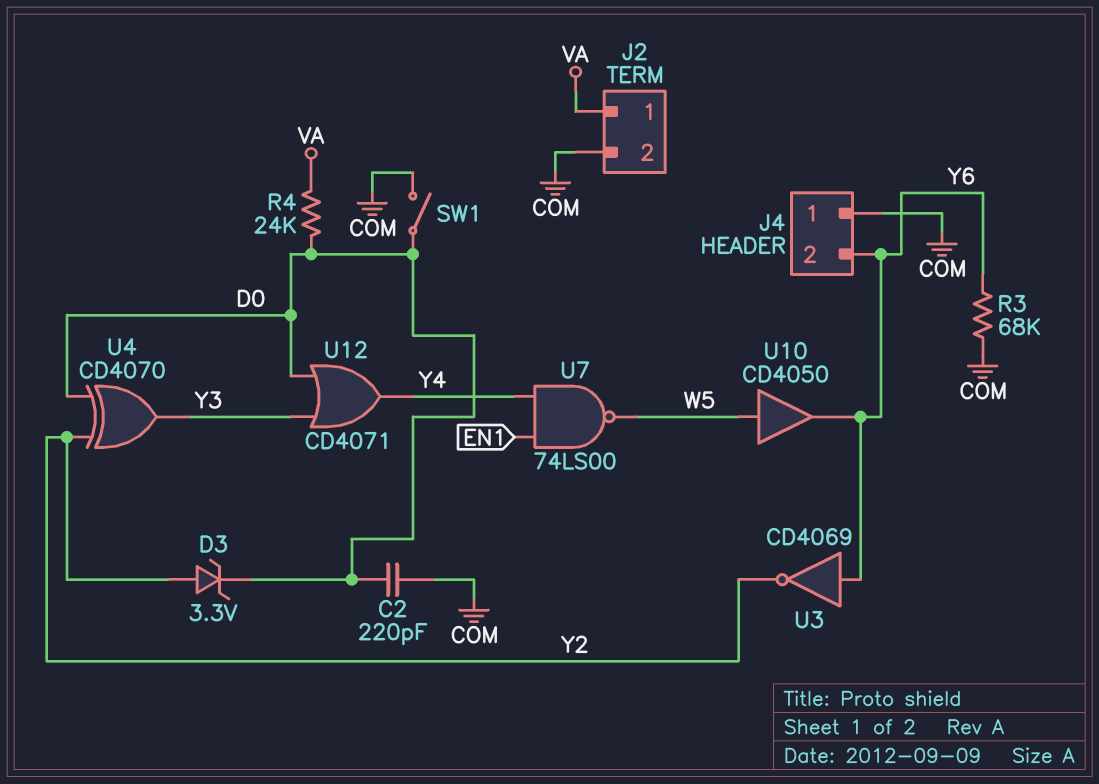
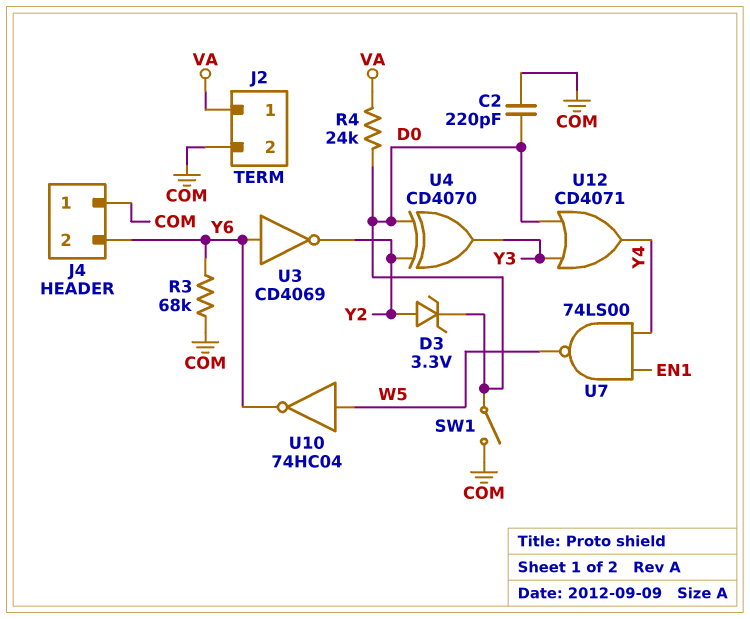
U10: buffer CD4050 (in W5, out Y6) -> NOT 74HC04 (in W5, out Y6)

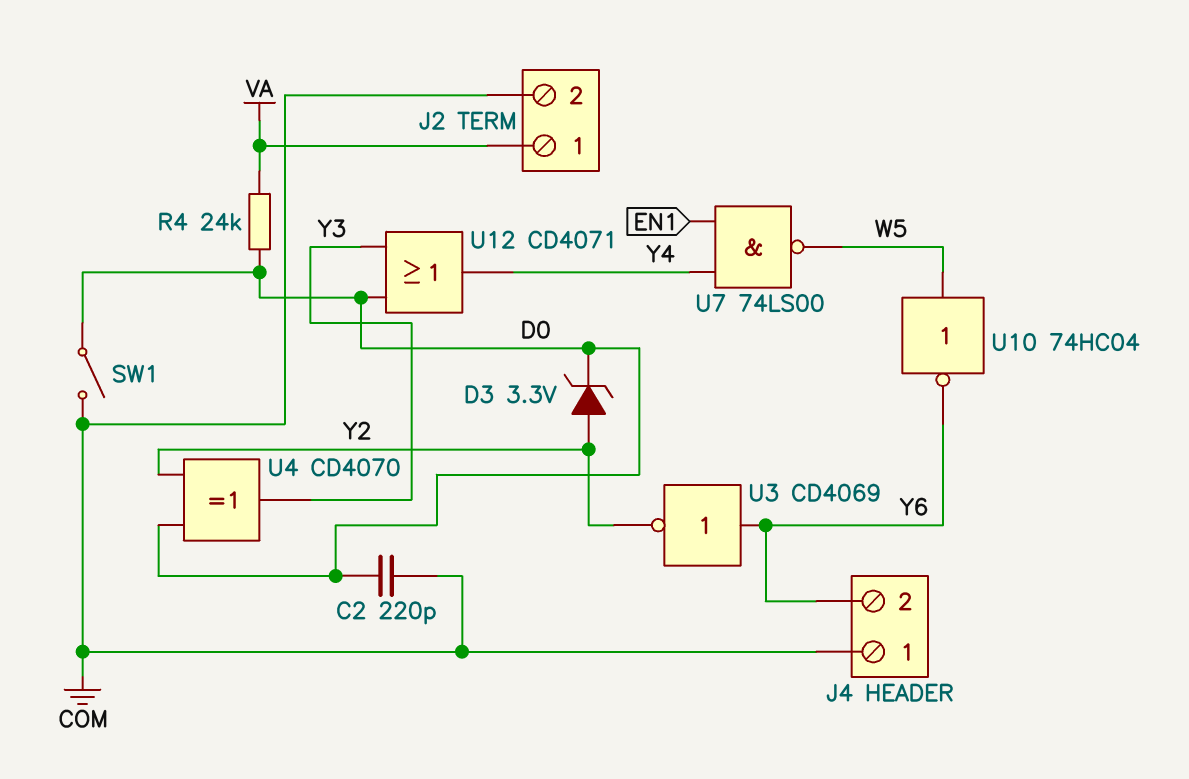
R3: 68k (COM, Y6) -> none

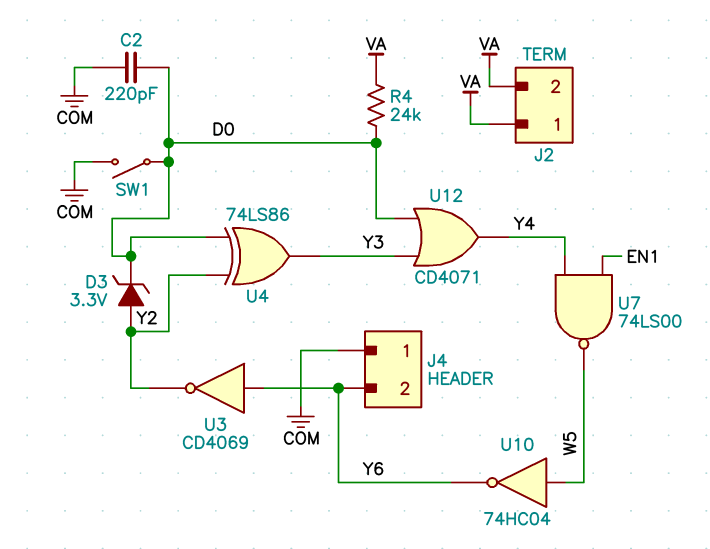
J2 pin 2: COM -> VA
U4: XOR CD4070 (in D0, in Y2, out Y3) -> XOR 74LS86 (in D0, in Y2, out Y3)

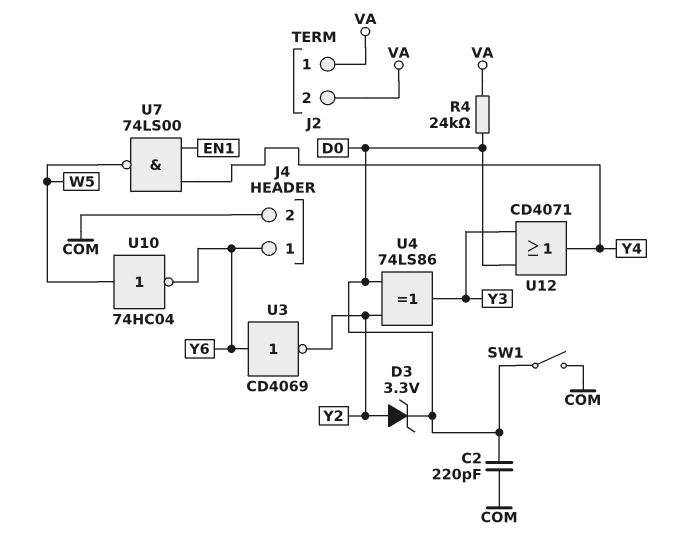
J4 pin 1: COM -> Y6
J4 pin 2: Y6 -> COM

